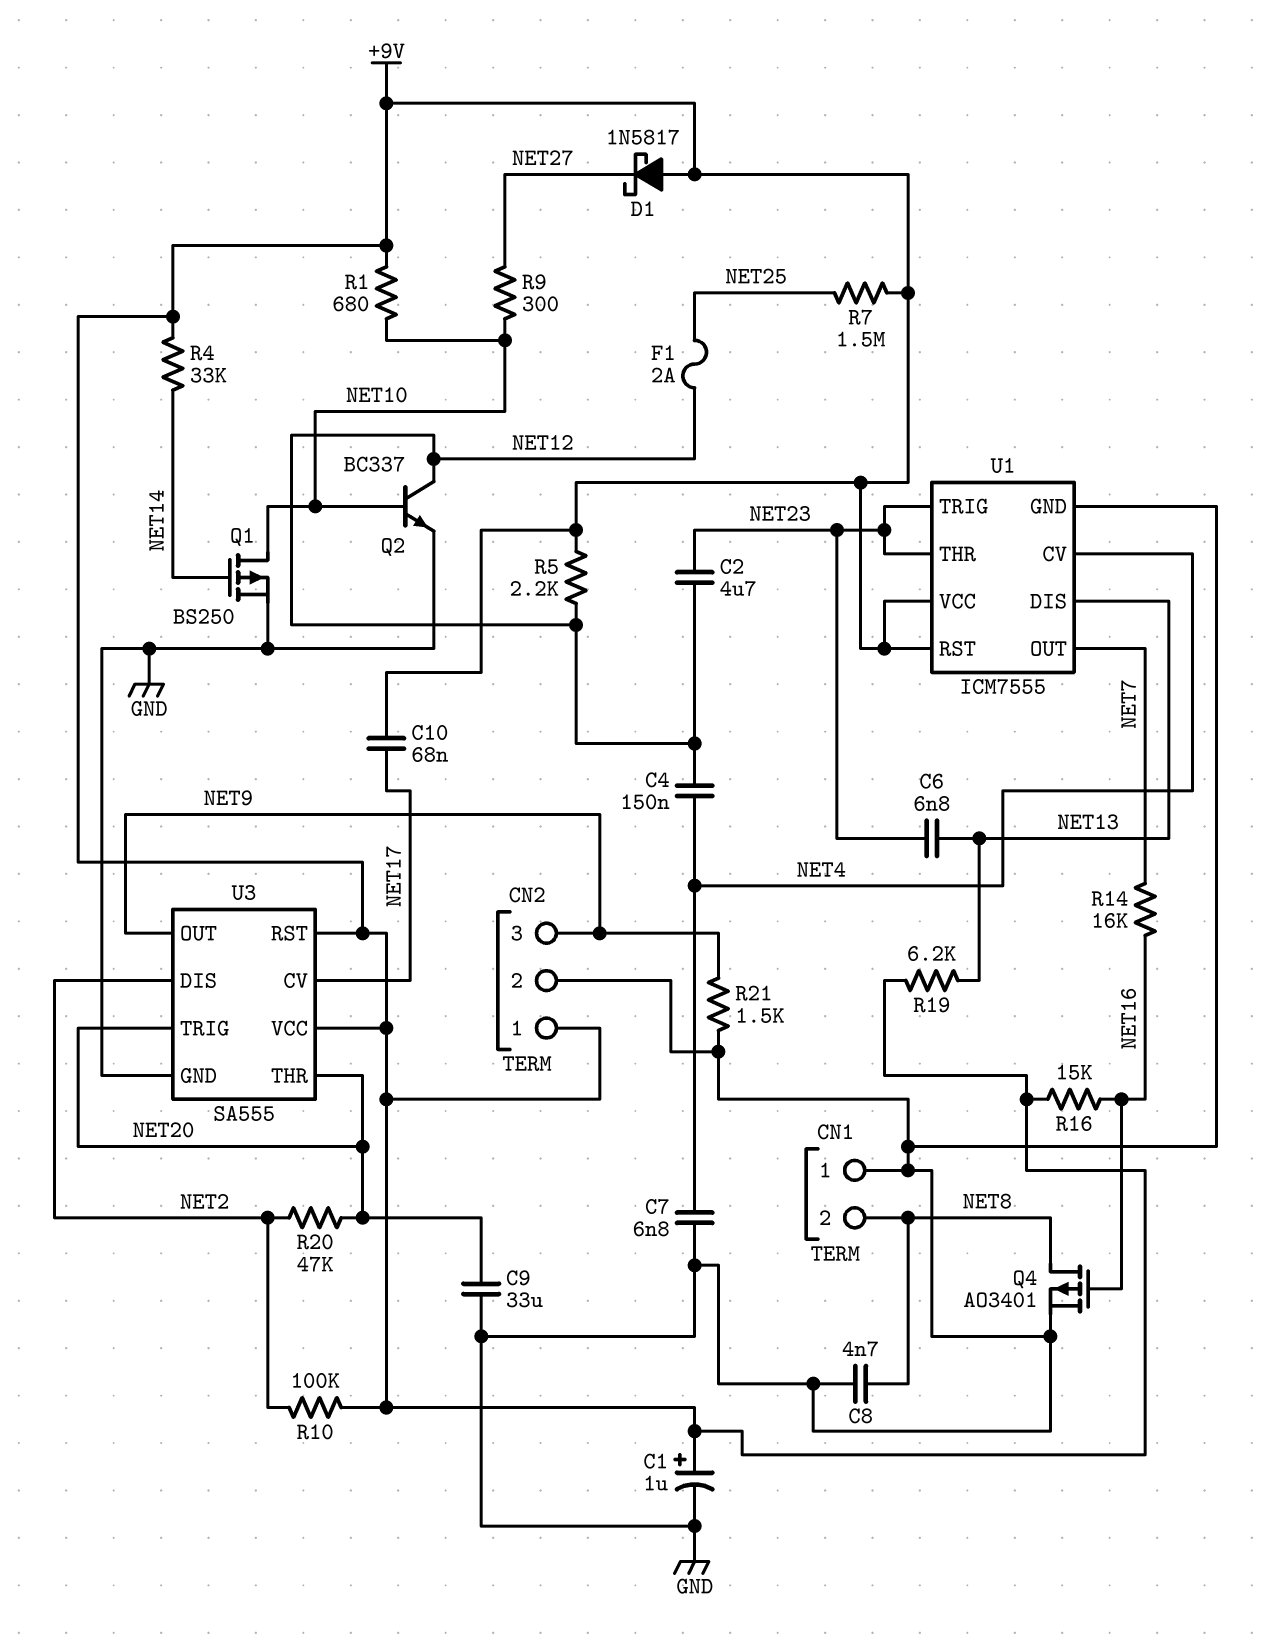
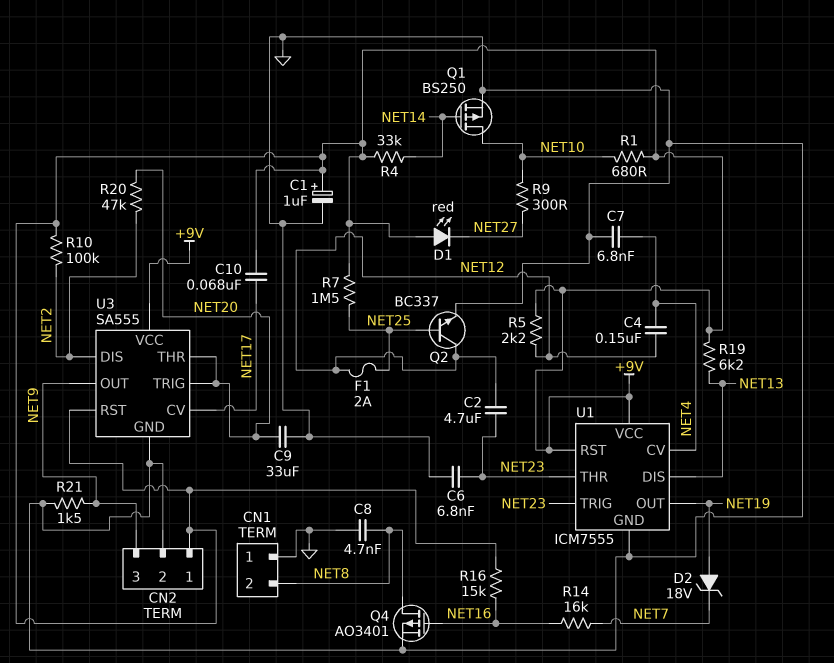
C6: 6.8nF (NET13, NET23) -> 6.8nF (GND, NET23)
D1: schottky 1N5817 (A +9V, K NET27) -> LED red (A +9V, K NET27)
D2: none -> zener 18V (A NET19, K NET7)
Q2: NPN BC337 (B NET10, C NET12, E GND) -> NPN BC337 (B NET25, C NET12, E GND)
U1 pin OUT: NET7 -> NET19

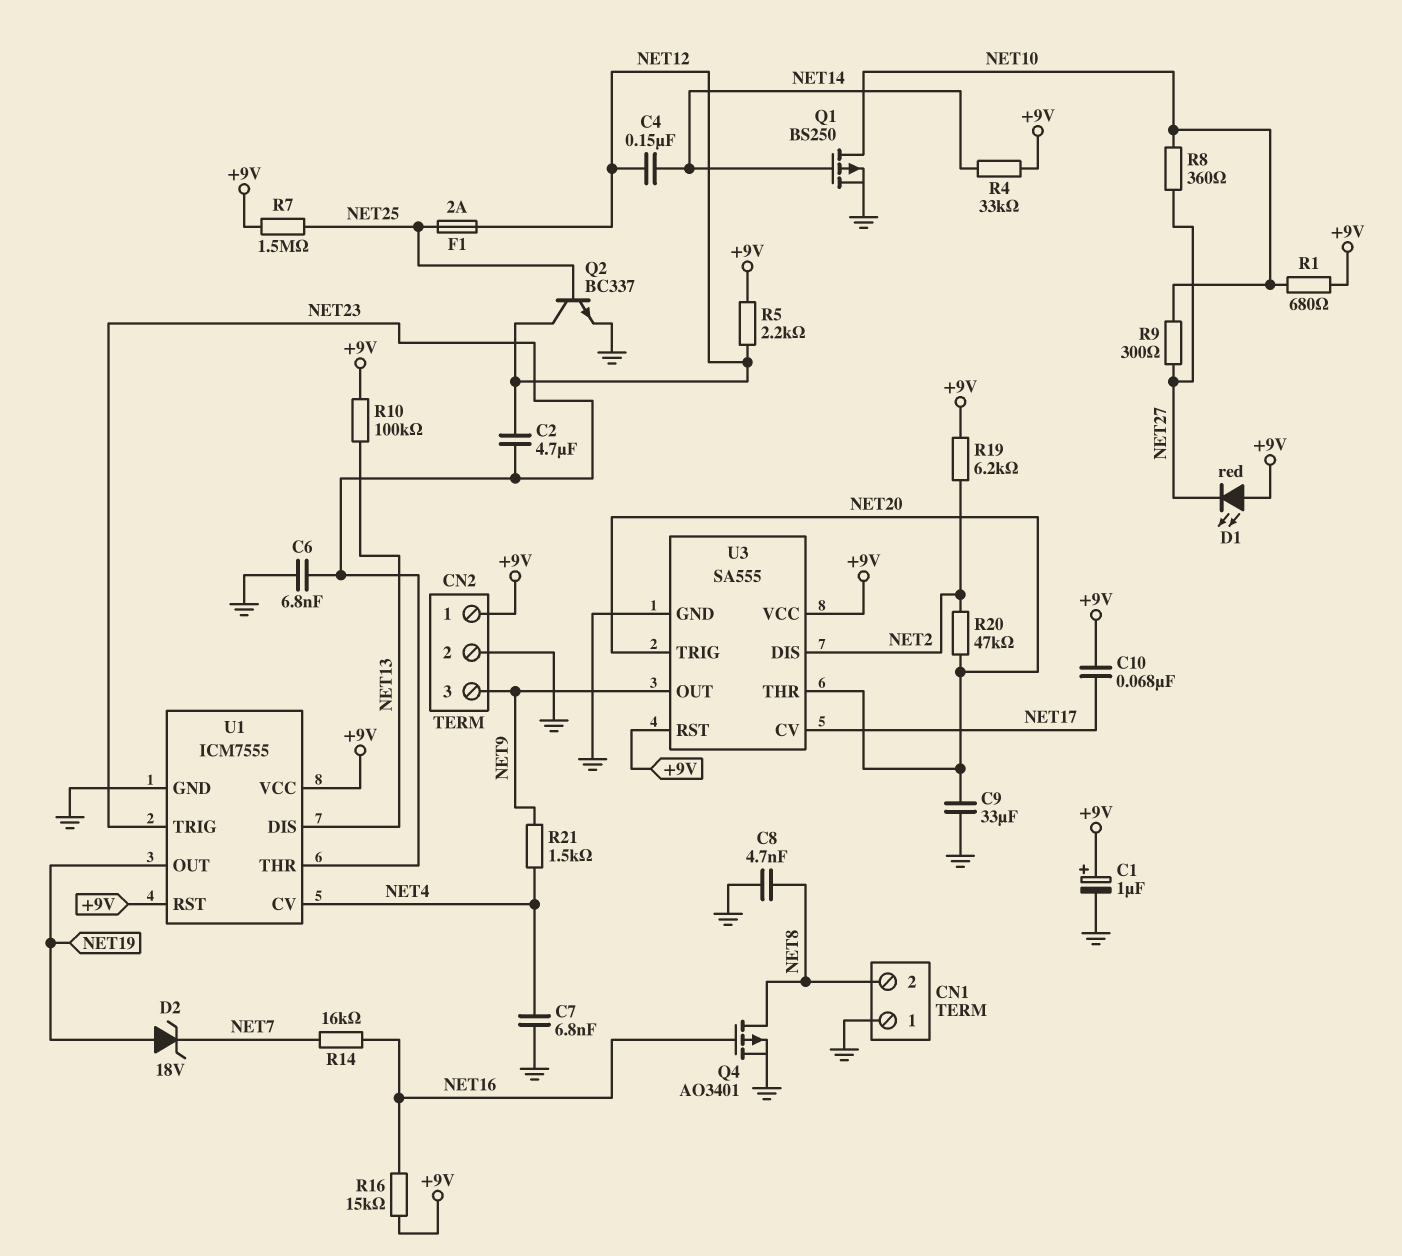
C4: 150nF (NET4, NET12) -> 150nF (NET12, NET14)
R8: none -> 360 (NET10, NET27)
R10: 100k (+9V, NET2) -> 100k (+9V, NET13)
R19: 6.2k (+9V, NET13) -> 6.2k (+9V, NET2)
R21: 1.5k (GND, NET9) -> 1.5k (NET4, NET9)

